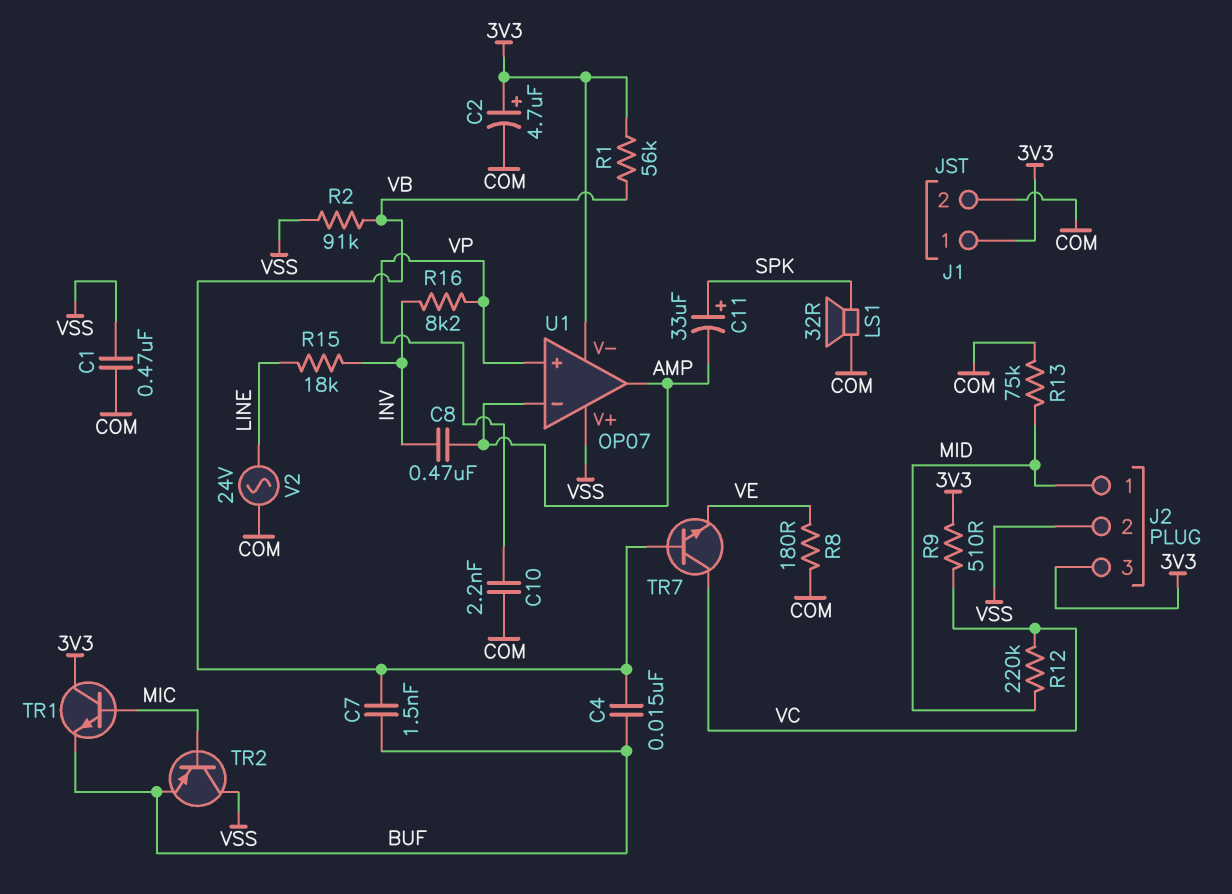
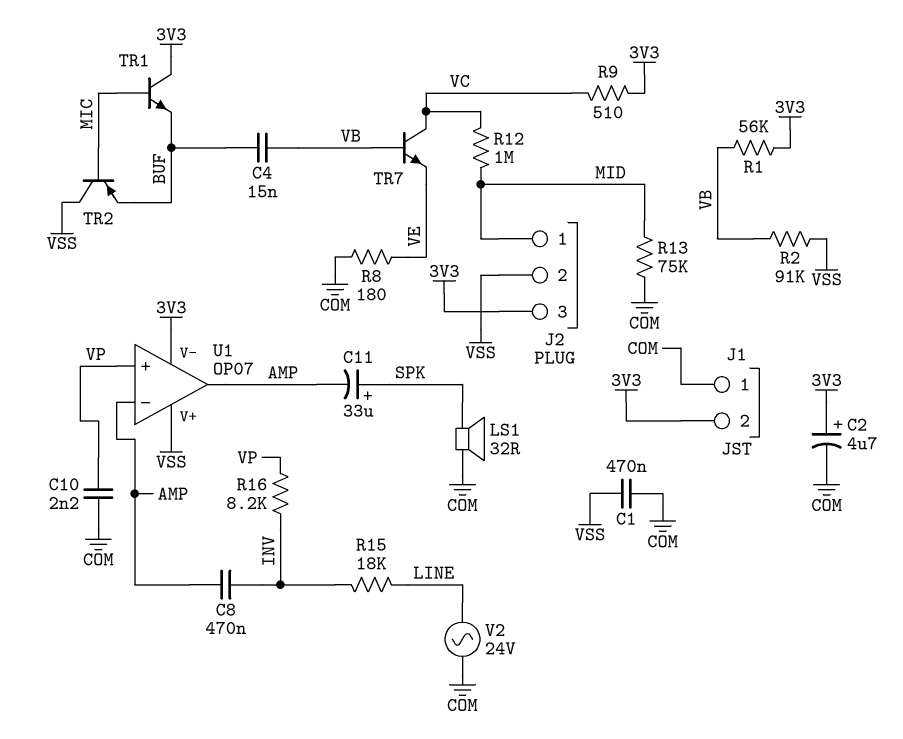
C7: 1.5nF (BUF, VB) -> none
J1 pin 1: 3V3 -> COM
J1 pin 2: COM -> 3V3
R12: 220k (MID, VC) -> 1M (MID, VC)

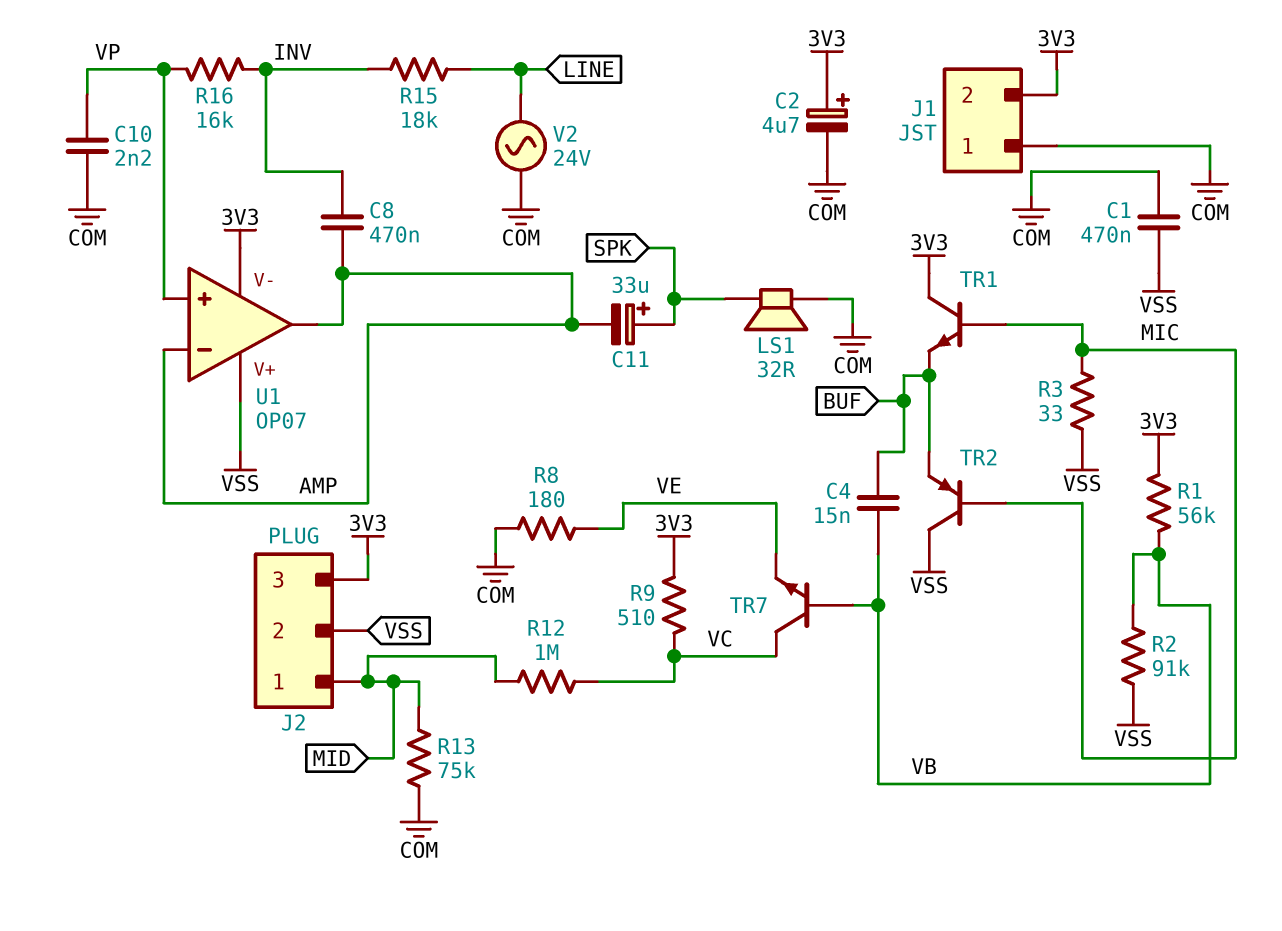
R3: none -> 33 (MIC, VSS)
R16: 8.2k (INV, VP) -> 16k (INV, VP)

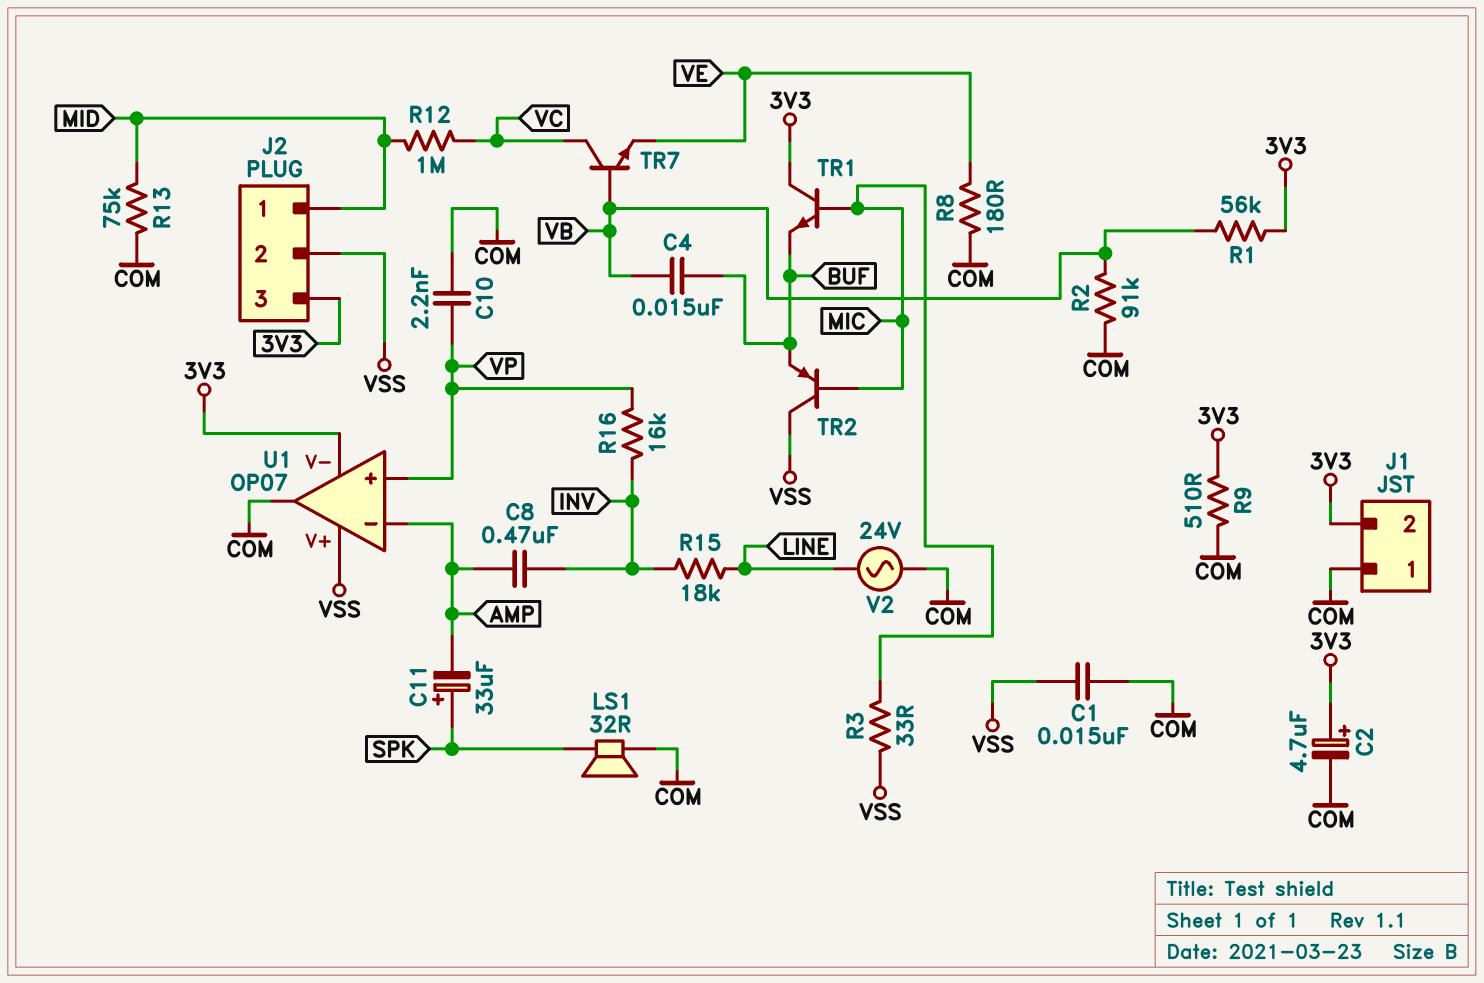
C1: 470nF (COM, VSS) -> 15nF (COM, VSS)
R2: 91k (VB, VSS) -> 91k (COM, VB)
R9: 510 (3V3, VC) -> 510 (3V3, COM)
U1 pin out: AMP -> COM

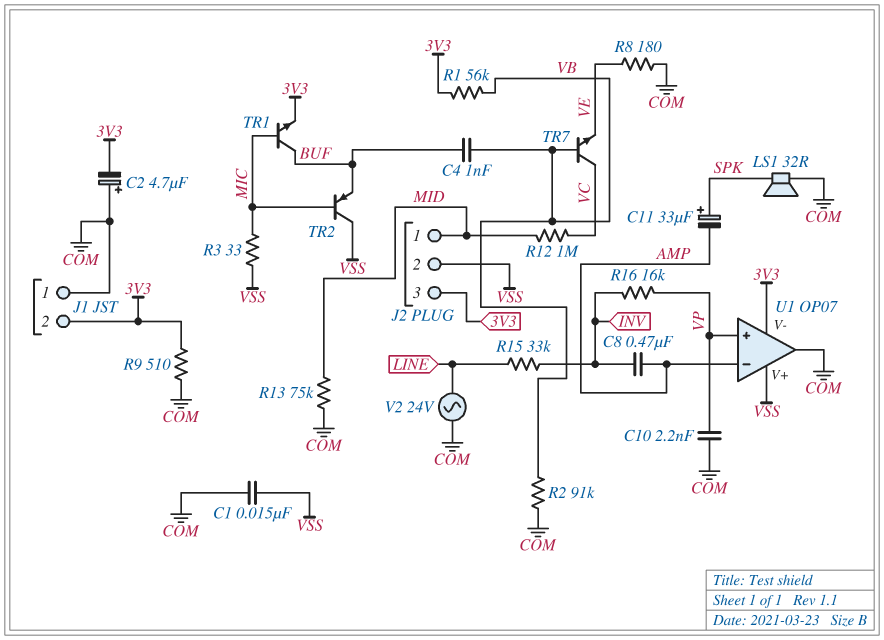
C2: 4.7uF (plus 3V3, minus COM) -> 4.7uF (plus COM, minus 3V3)
C4: 15nF (BUF, VB) -> 1nF (BUF, VB)
R15: 18k (INV, LINE) -> 33k (INV, LINE)
TR1: NPN (B MIC, C 3V3, E BUF) -> NPN (B MIC, C BUF, E 3V3)

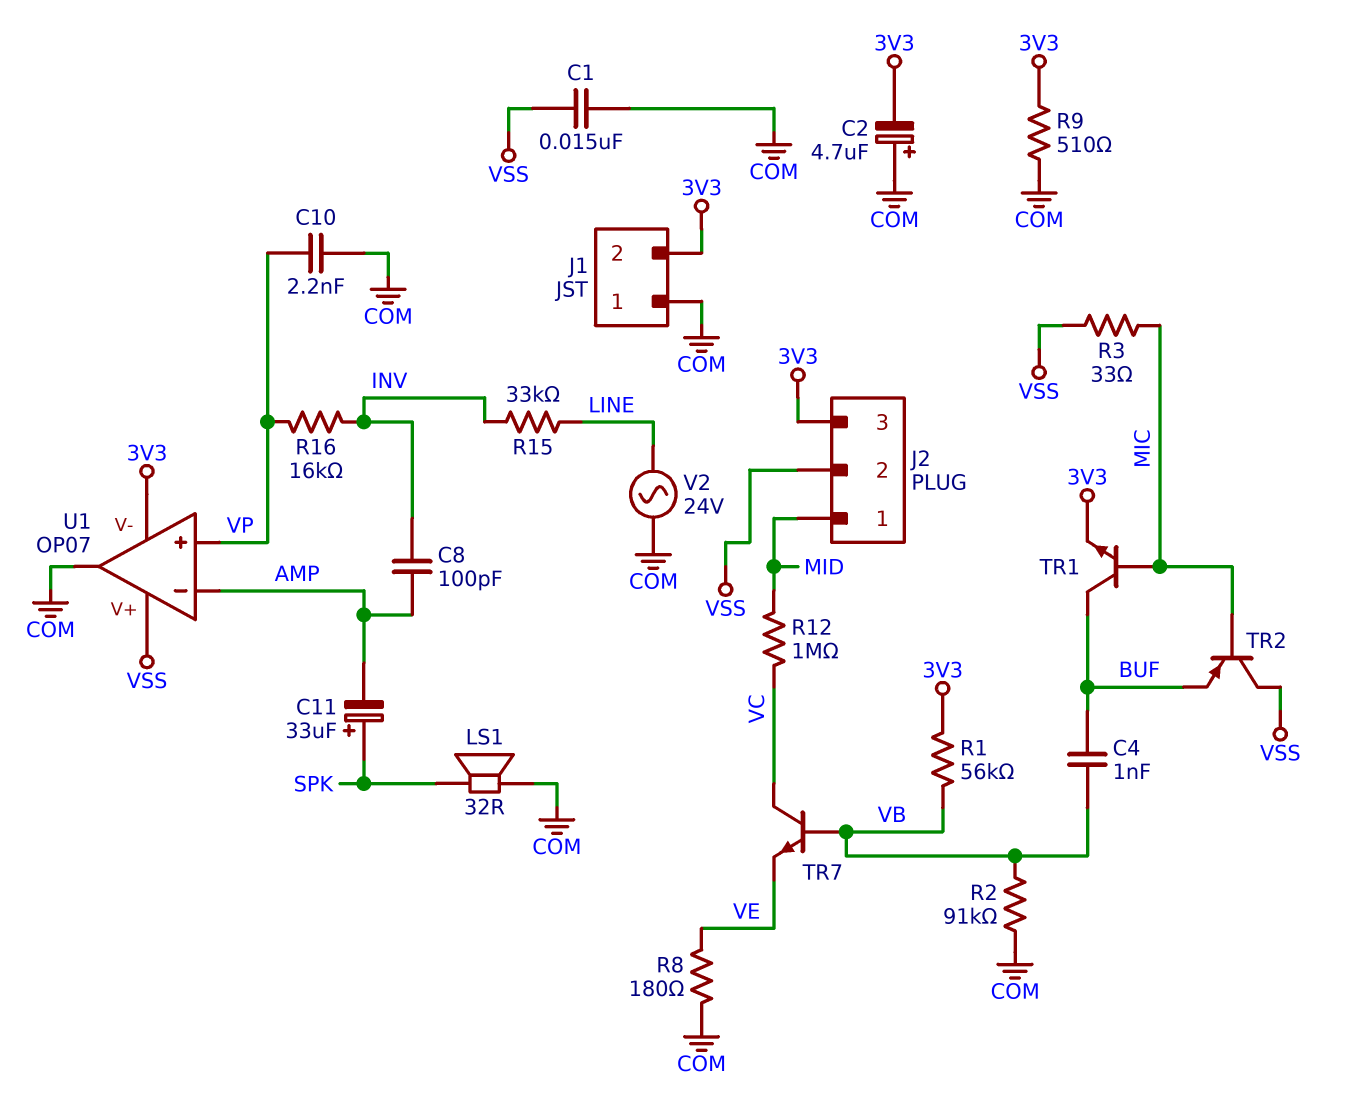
C8: 470nF (AMP, INV) -> 100pF (AMP, INV)
R13: 75k (COM, MID) -> none

